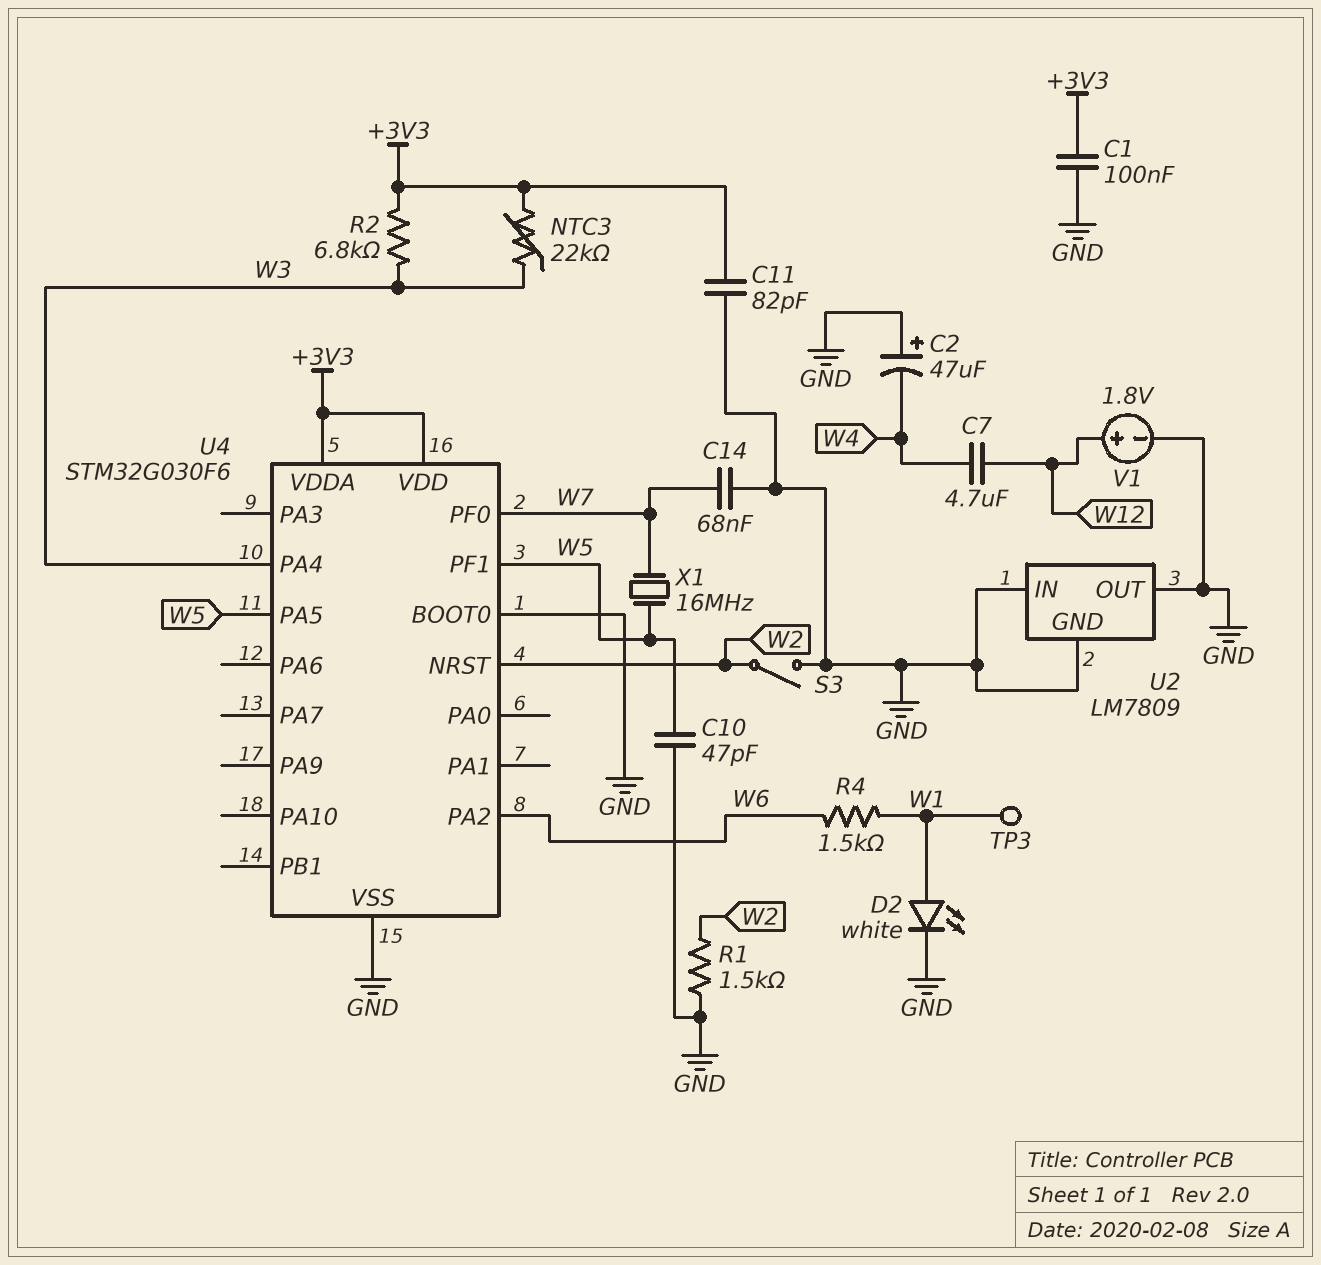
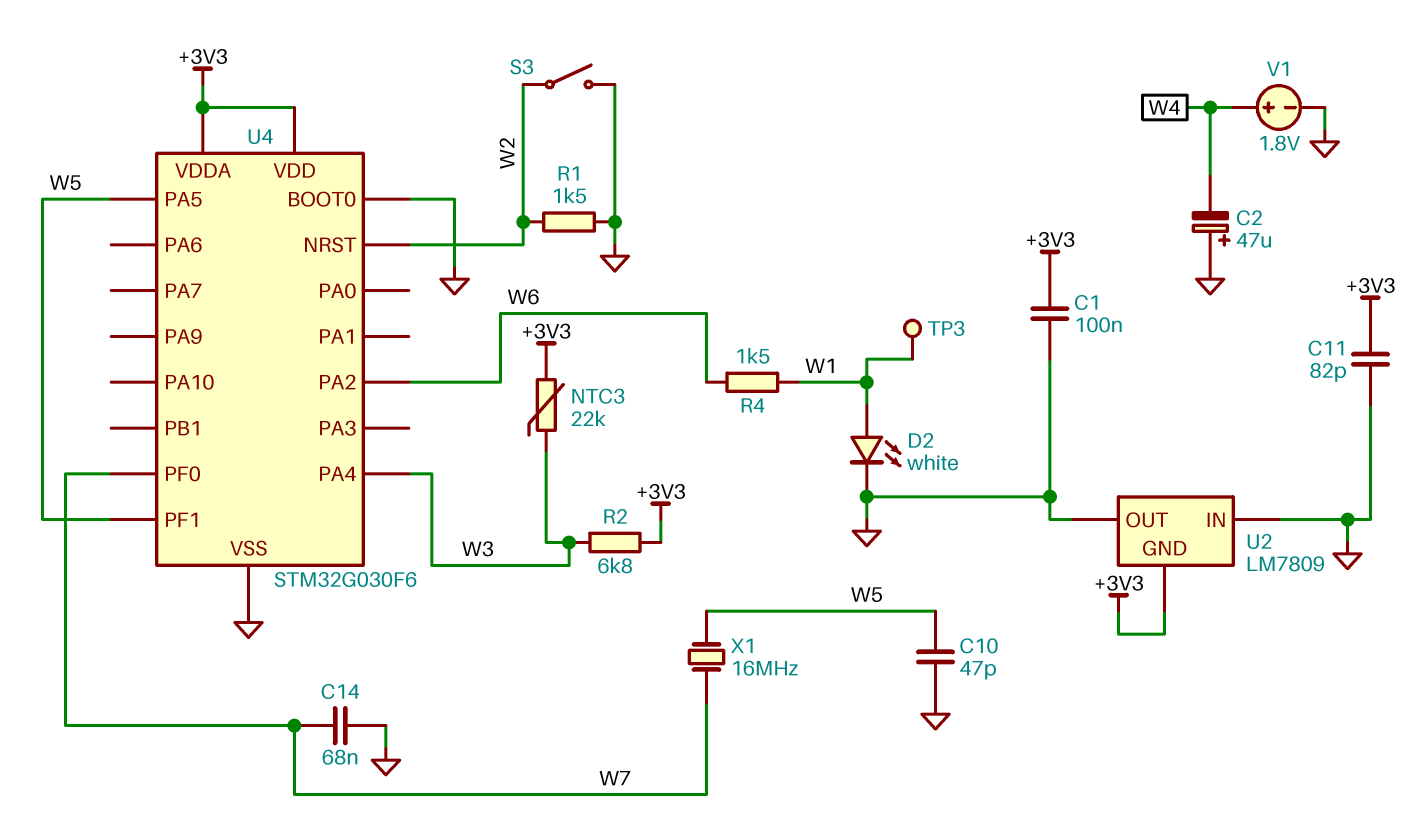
C7: 4.7uF (W4, W12) -> none
U2 pin GND: GND -> +3V3
V1: 1.8V (plus W12, minus GND) -> 1.8V (plus W4, minus GND)

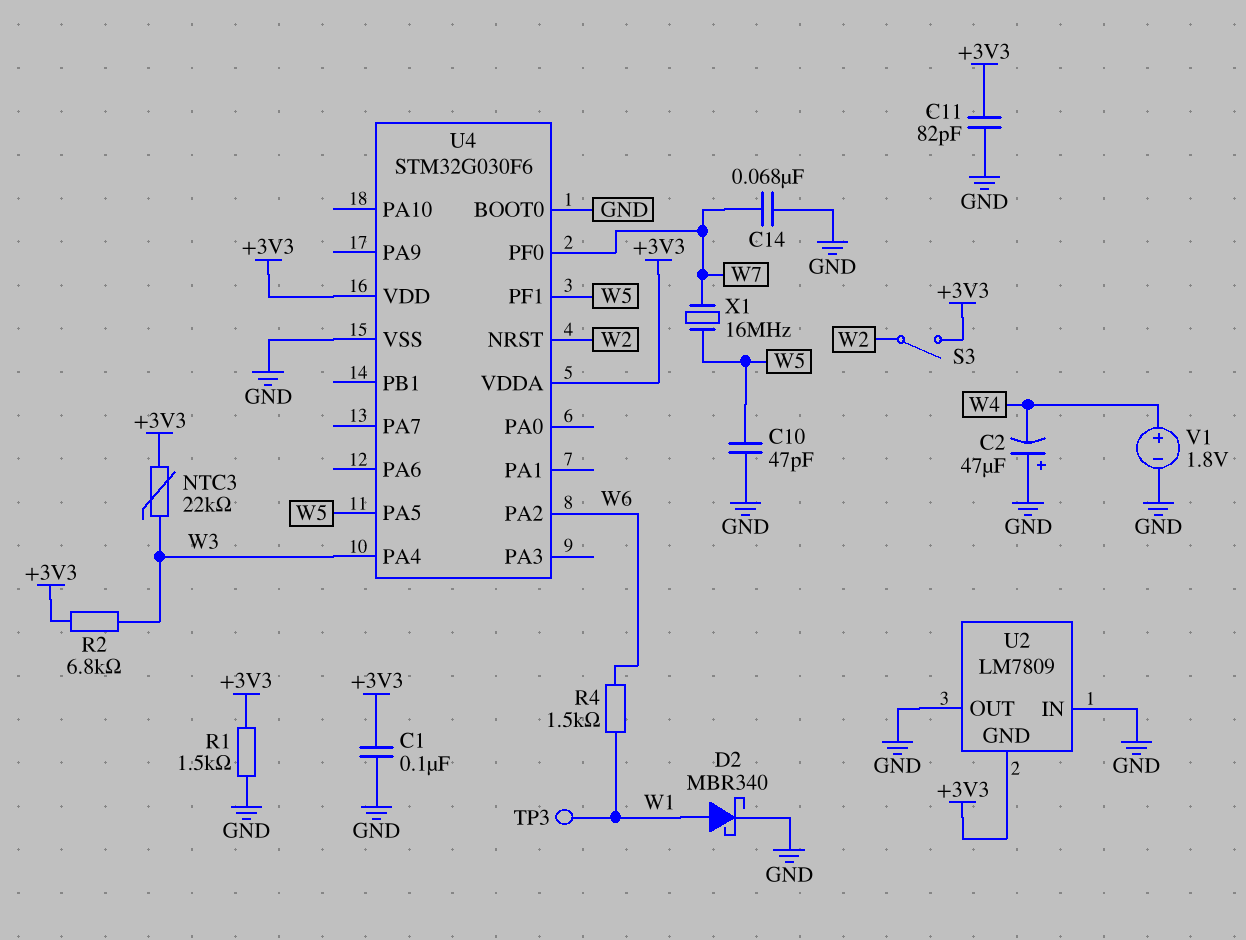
D2: LED white (A W1, K GND) -> schottky MBR340 (A W1, K GND)
R1: 1.5k (GND, W2) -> 1.5k (+3V3, GND)
S3: switch (GND, W2) -> switch (+3V3, W2)

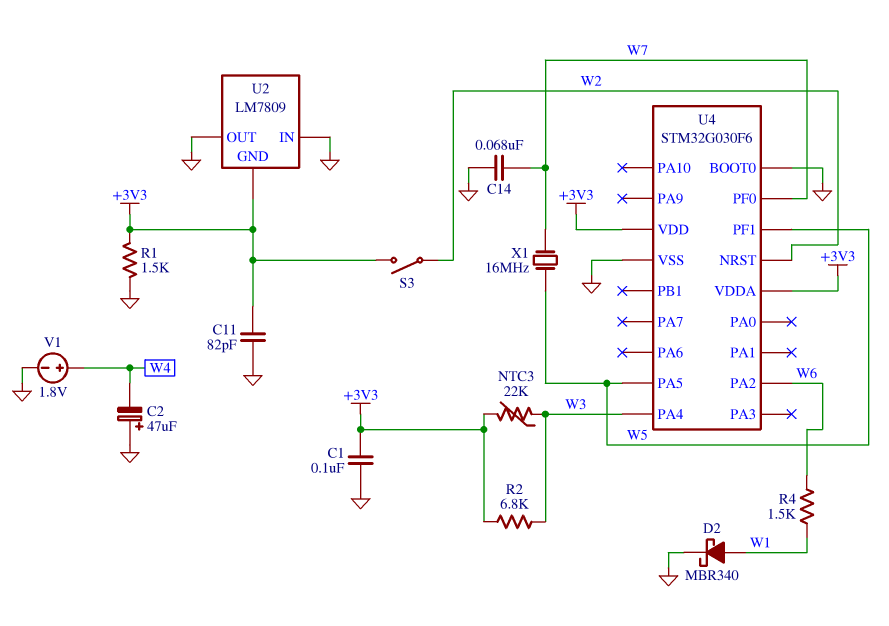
C10: 47pF (GND, W5) -> none
TP3: test point (W1) -> none

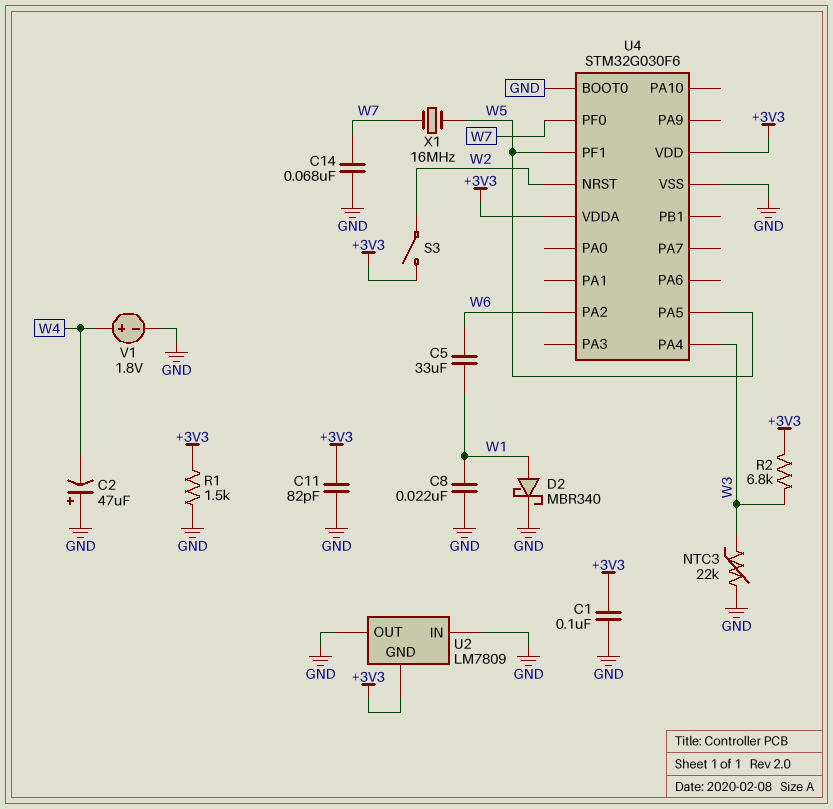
C5: none -> 33uF (W1, W6)
C8: none -> 22nF (GND, W1)
NTC3: 22k (+3V3, W3) -> 22k (GND, W3)
R4: 1.5k (W1, W6) -> none

